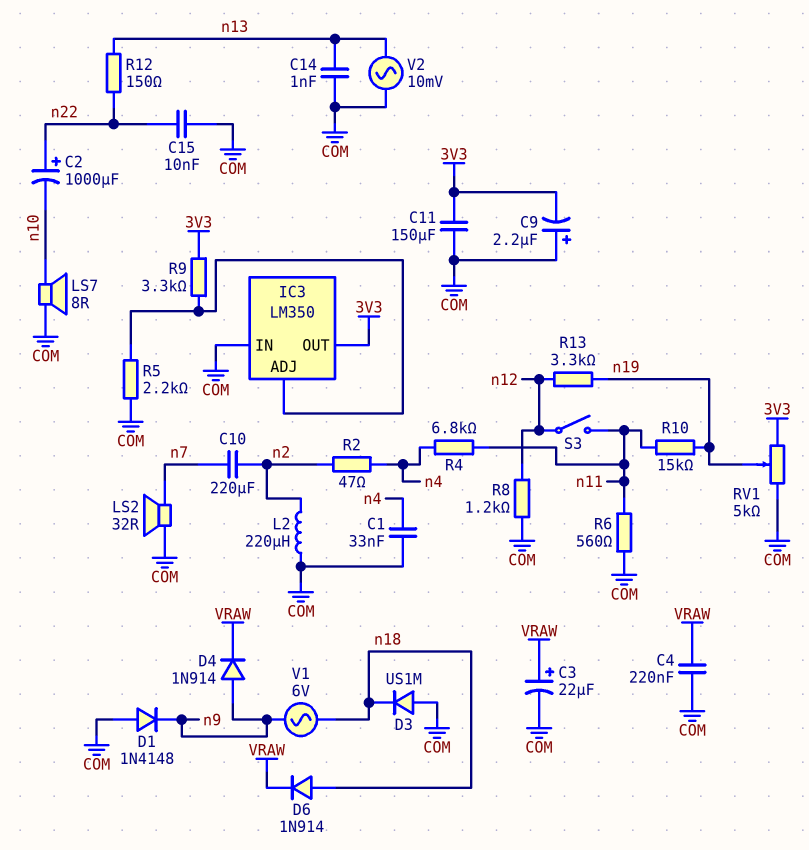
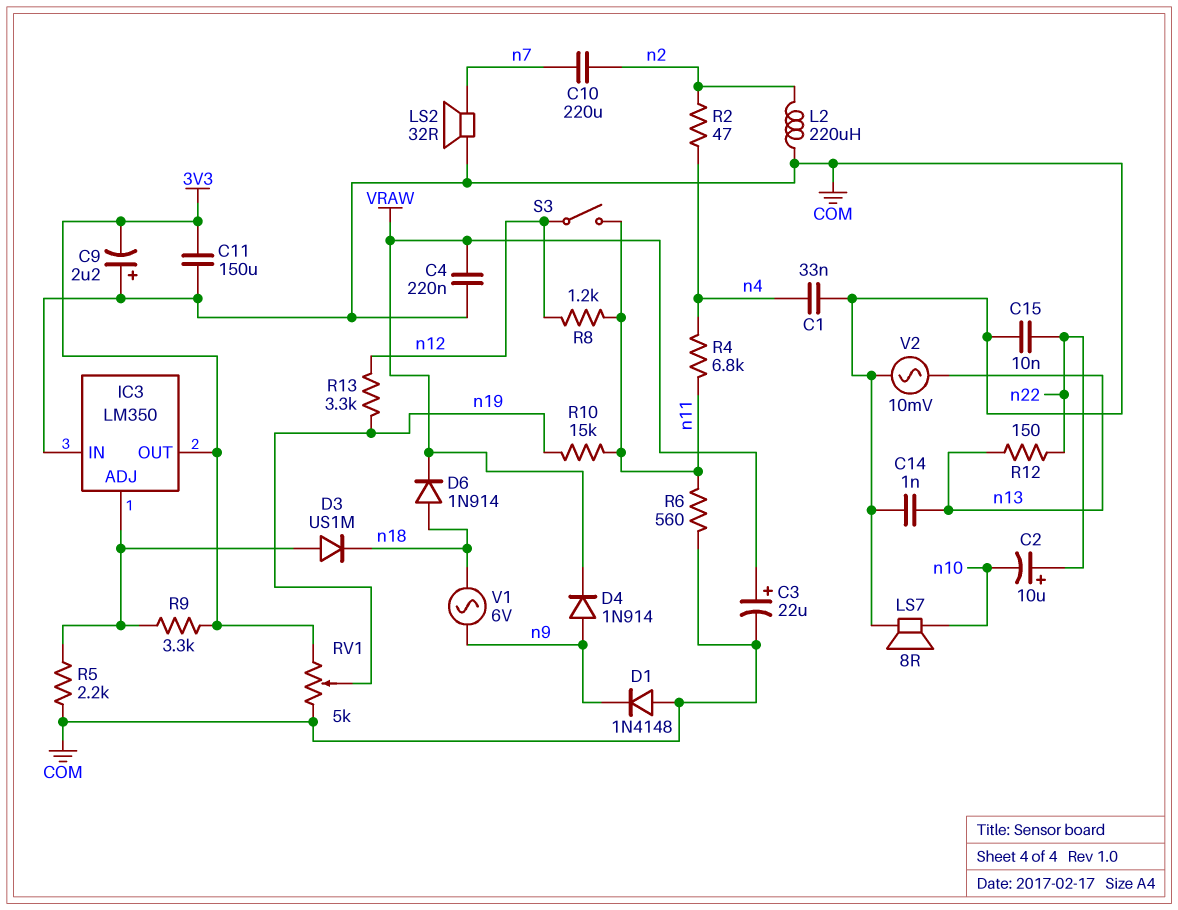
C2: 1000uF (plus n22, minus n10) -> 10uF (plus n22, minus n10)
D3: diode US1M (A COM, K n18) -> diode US1M (A IC3/ADJ, K n18)
R8: 1.2k (COM, n12) -> 1.2k (n11, n12)

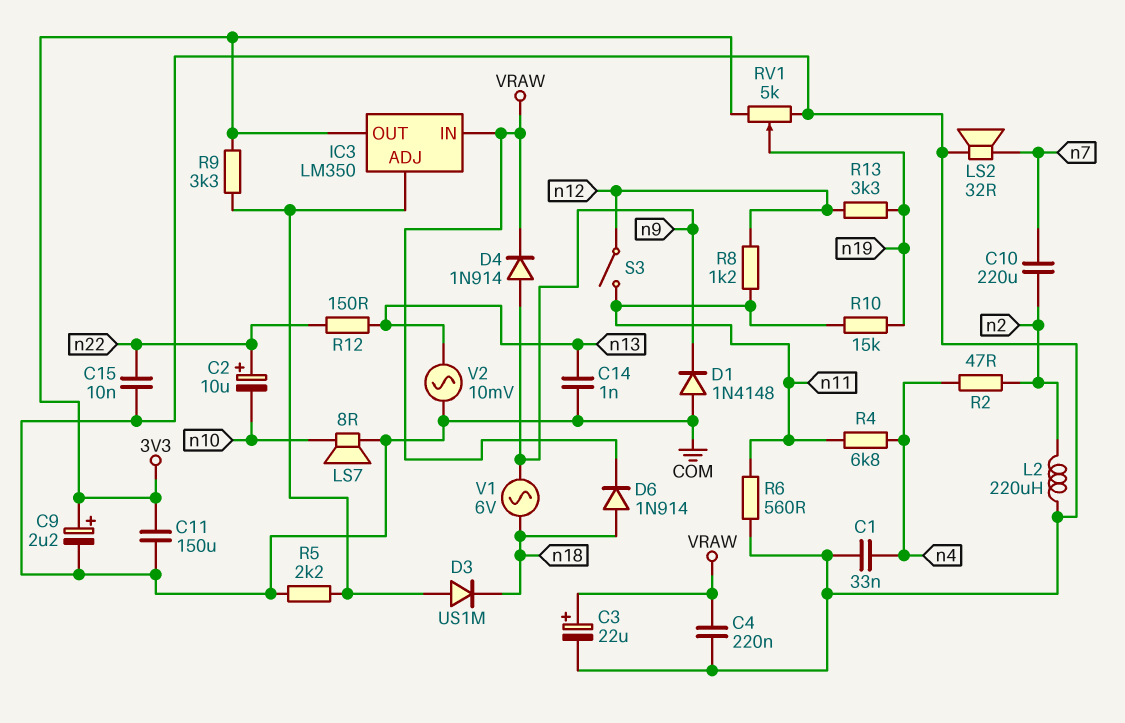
C9: 2.2uF (plus COM, minus 3V3) -> 2.2uF (plus 3V3, minus COM)
IC3 pin IN: COM -> VRAW

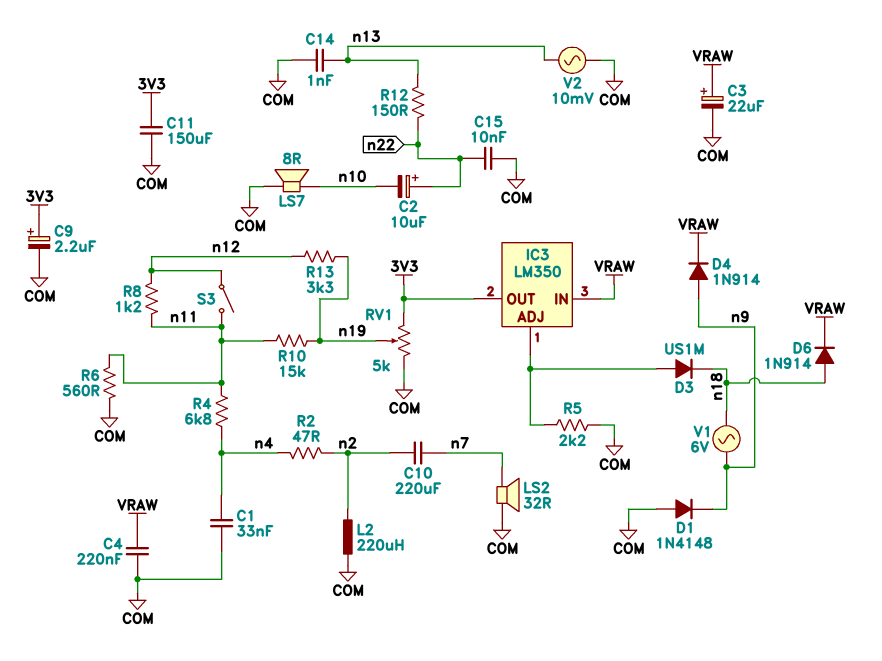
R9: 3.3k (3V3, IC3/ADJ) -> none

